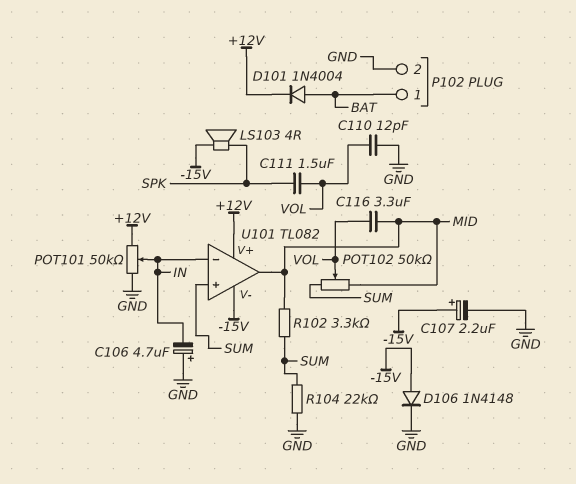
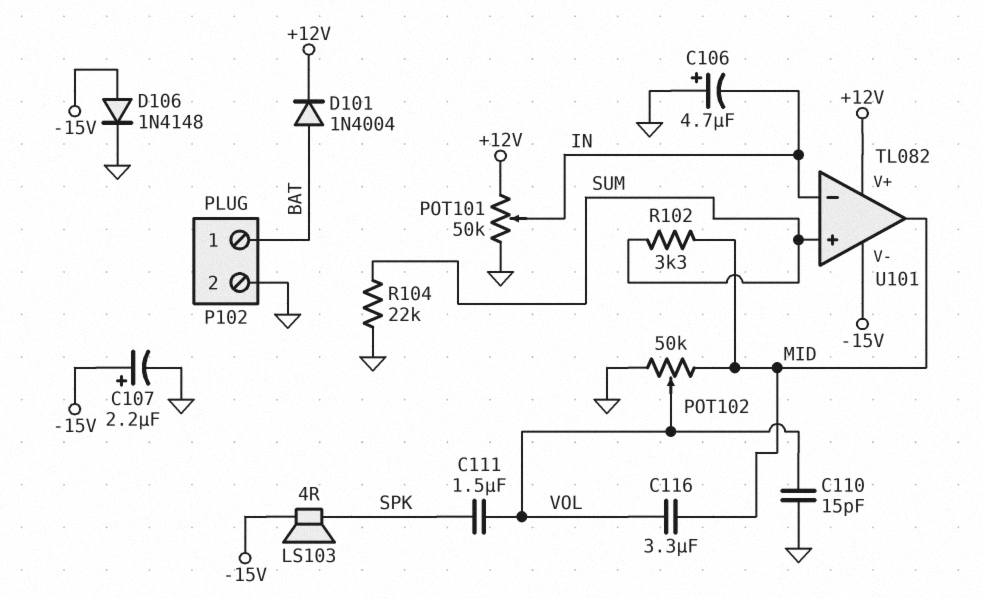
C110: 12pF (GND, VOL) -> 15pF (GND, VOL)
POT102: 50k (MID, SUM, wiper VOL) -> 50k (GND, MID, wiper VOL)

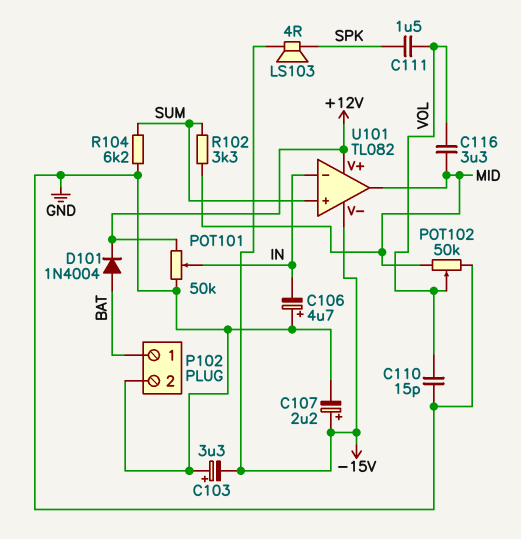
C103: none -> 3.3uF (plus GND, minus -15V)
D106: diode 1N4148 (A -15V, K GND) -> none
R104: 22k (GND, SUM) -> 6.2k (GND, SUM)

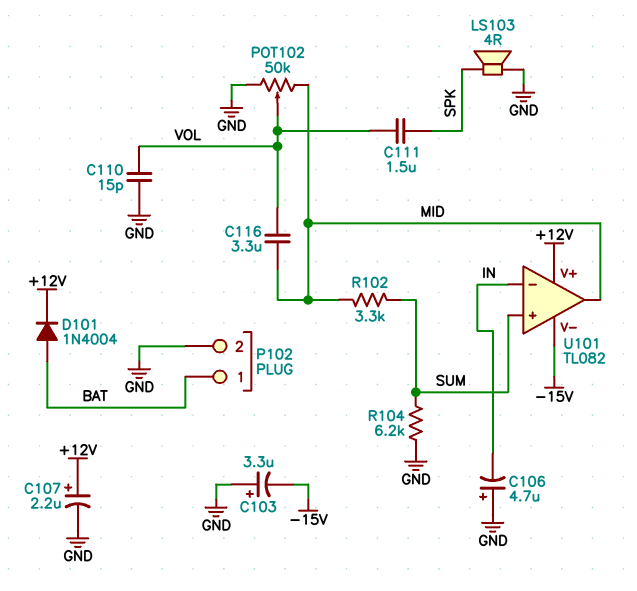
C107: 2.2uF (plus -15V, minus GND) -> 2.2uF (plus +12V, minus GND)
LS103: speaker 4R (-15V, SPK) -> speaker 4R (GND, SPK)
POT101: 50k (+12V, GND, wiper IN) -> none

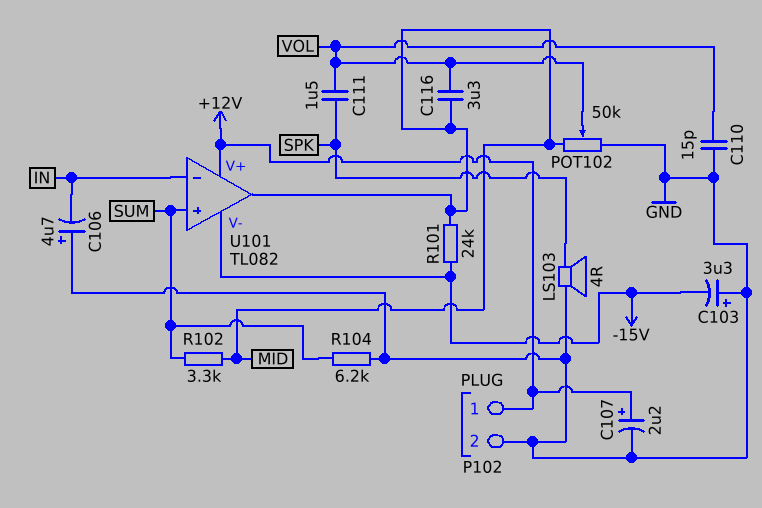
D101: diode 1N4004 (A BAT, K +12V) -> none
P102 pin 1: BAT -> +12V
R101: none -> 24k (-15V, MID)

